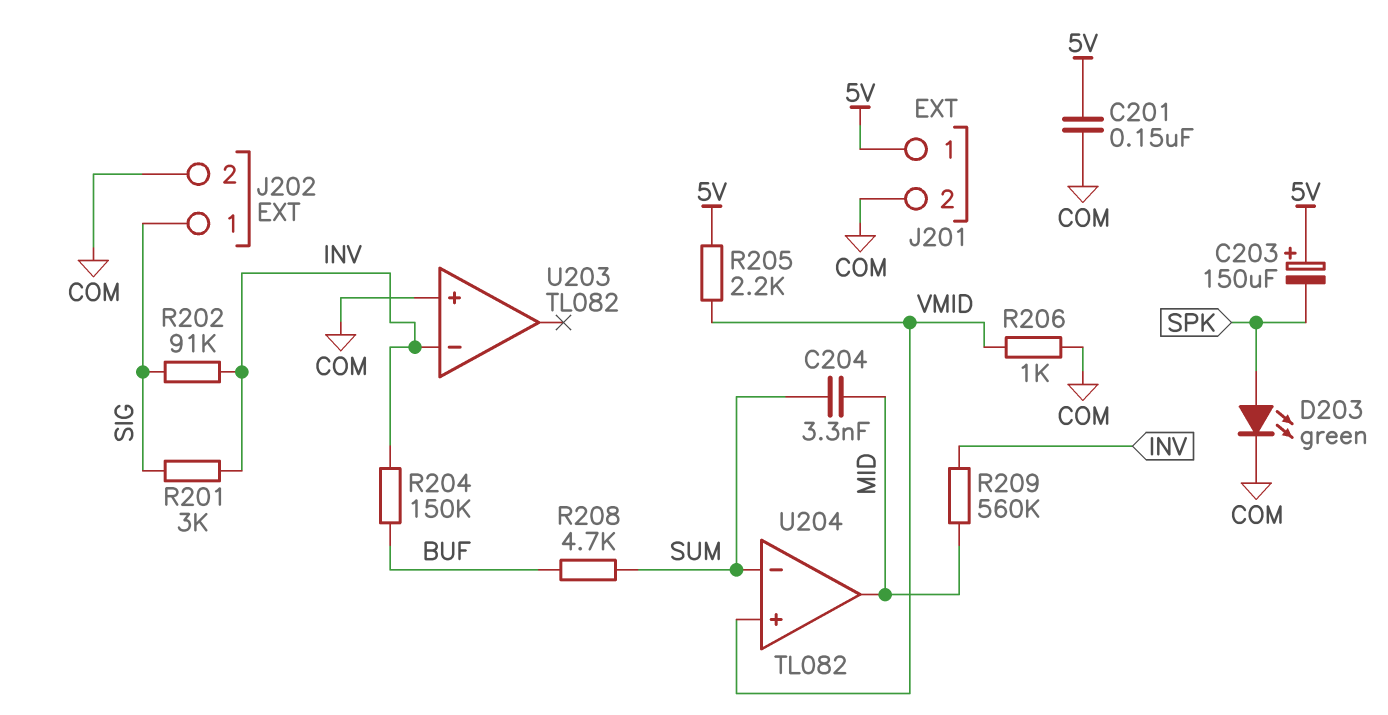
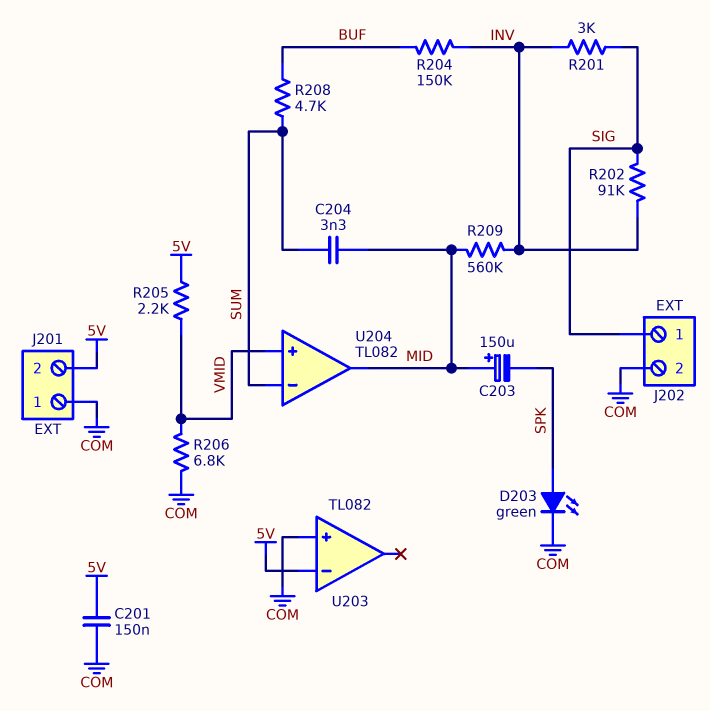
C203: 150uF (plus 5V, minus SPK) -> 150uF (plus MID, minus SPK)
J201 pin 1: 5V -> COM
J201 pin 2: COM -> 5V
R206: 1k (COM, VMID) -> 6.8k (COM, VMID)
U203 pin in-: INV -> 5V

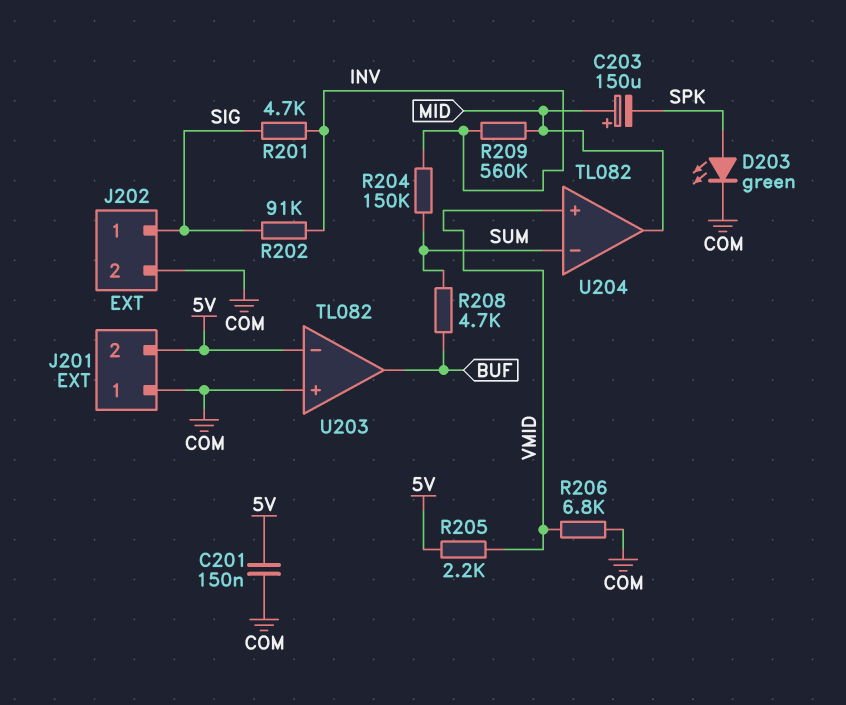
C204: 3.3nF (MID, SUM) -> none
R201: 3k (INV, SIG) -> 4.7k (INV, SIG)
R204: 150k (BUF, INV) -> 150k (INV, SUM)
U203 pin out: none -> BUF

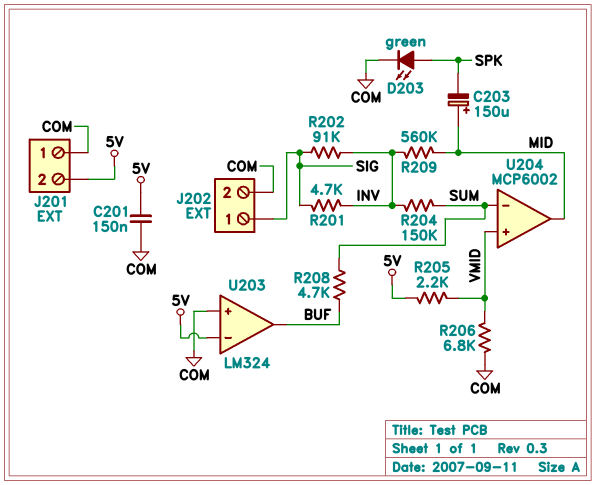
U203: TL082 -> LM324
U204: TL082 -> MCP6002

